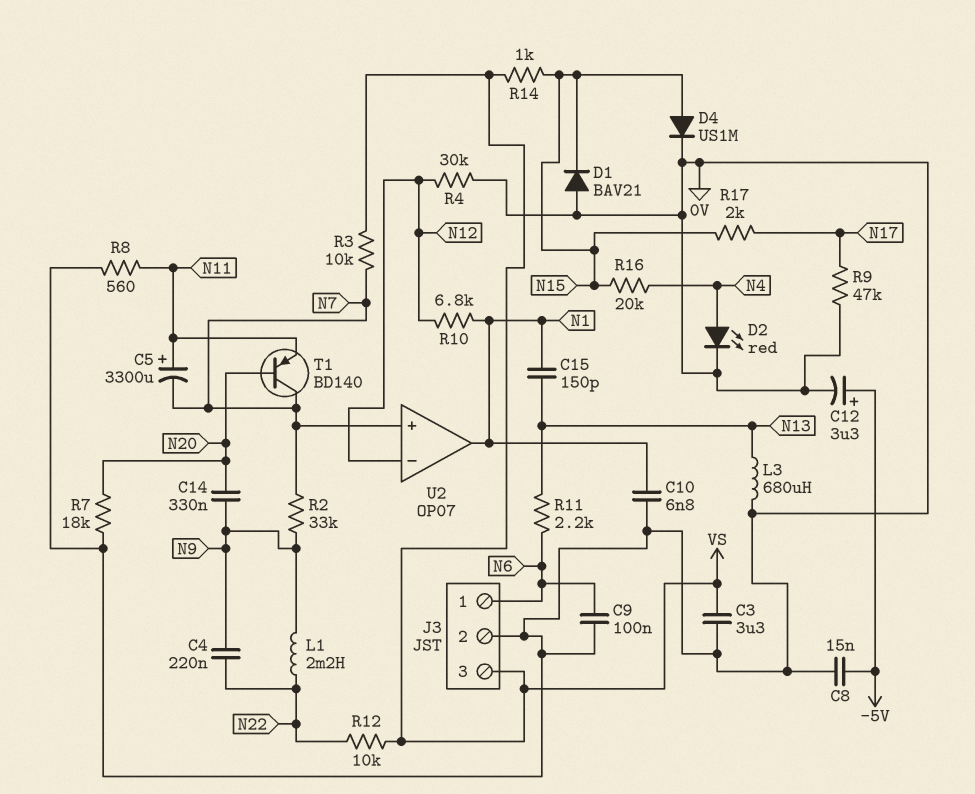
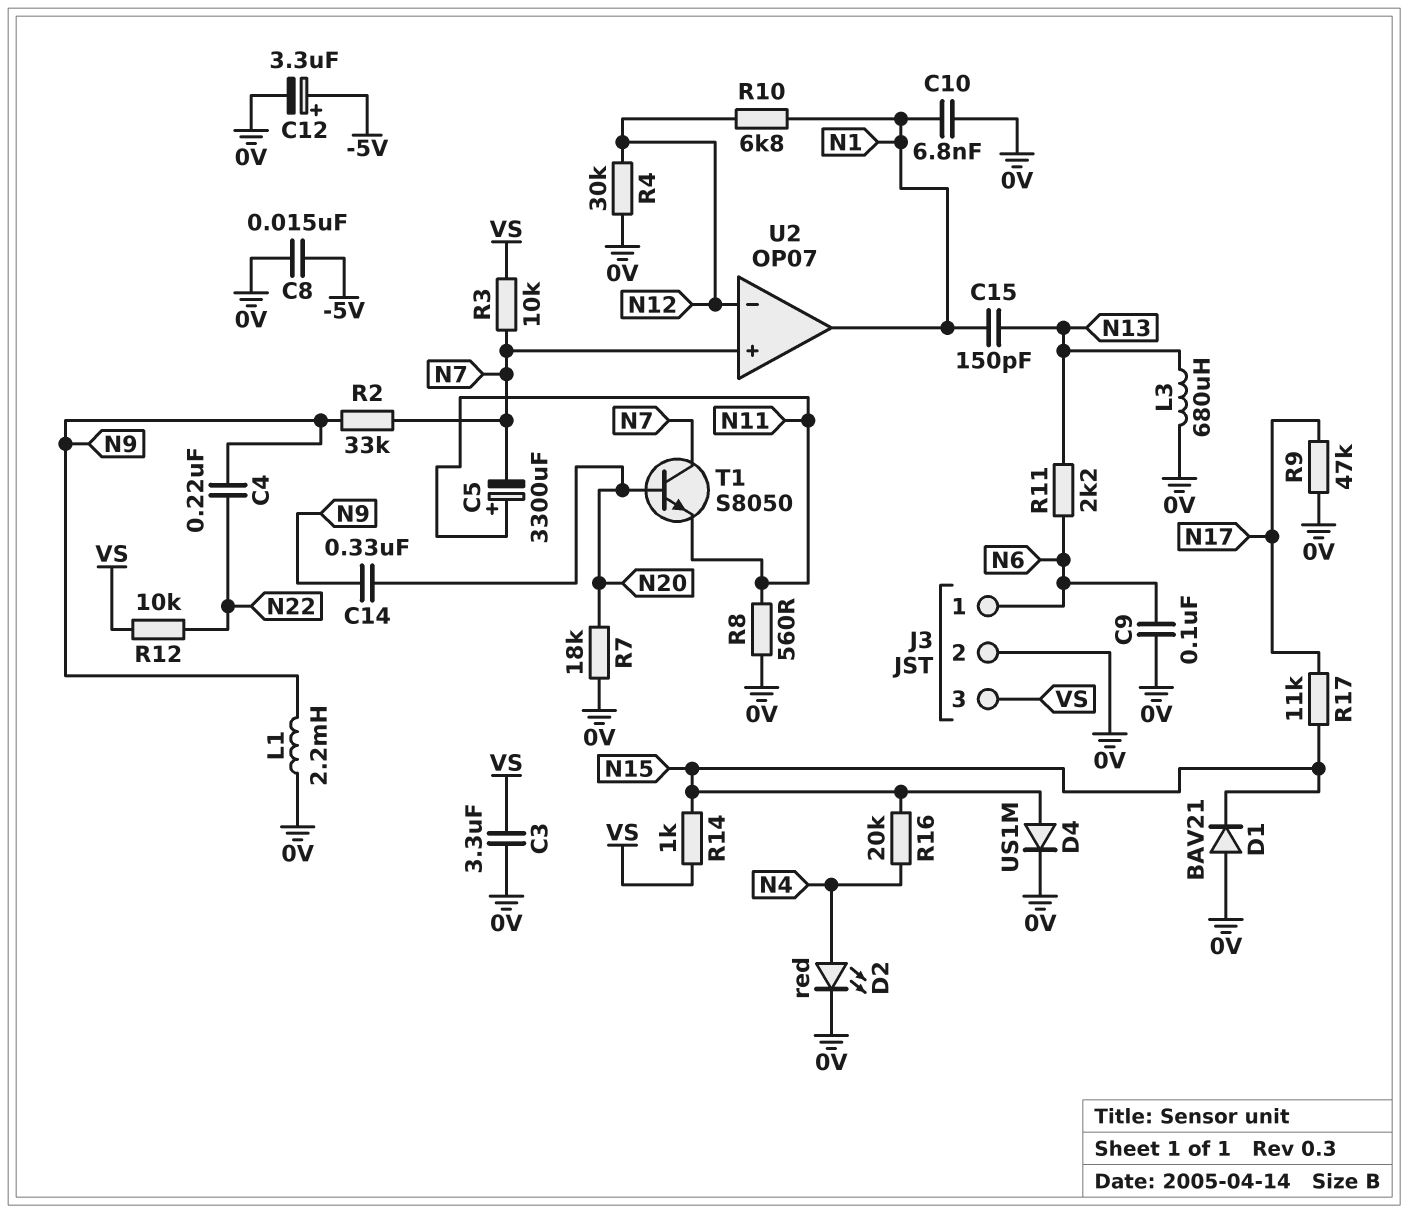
L1: 2.2mH (N9, N22) -> 2.2mH (0V, N9)
R17: 2k (N15, N17) -> 11k (N15, N17)
T1: PNP BD140 (B N20, C N7, E N11) -> NPN S8050 (B N20, C N7, E N11)

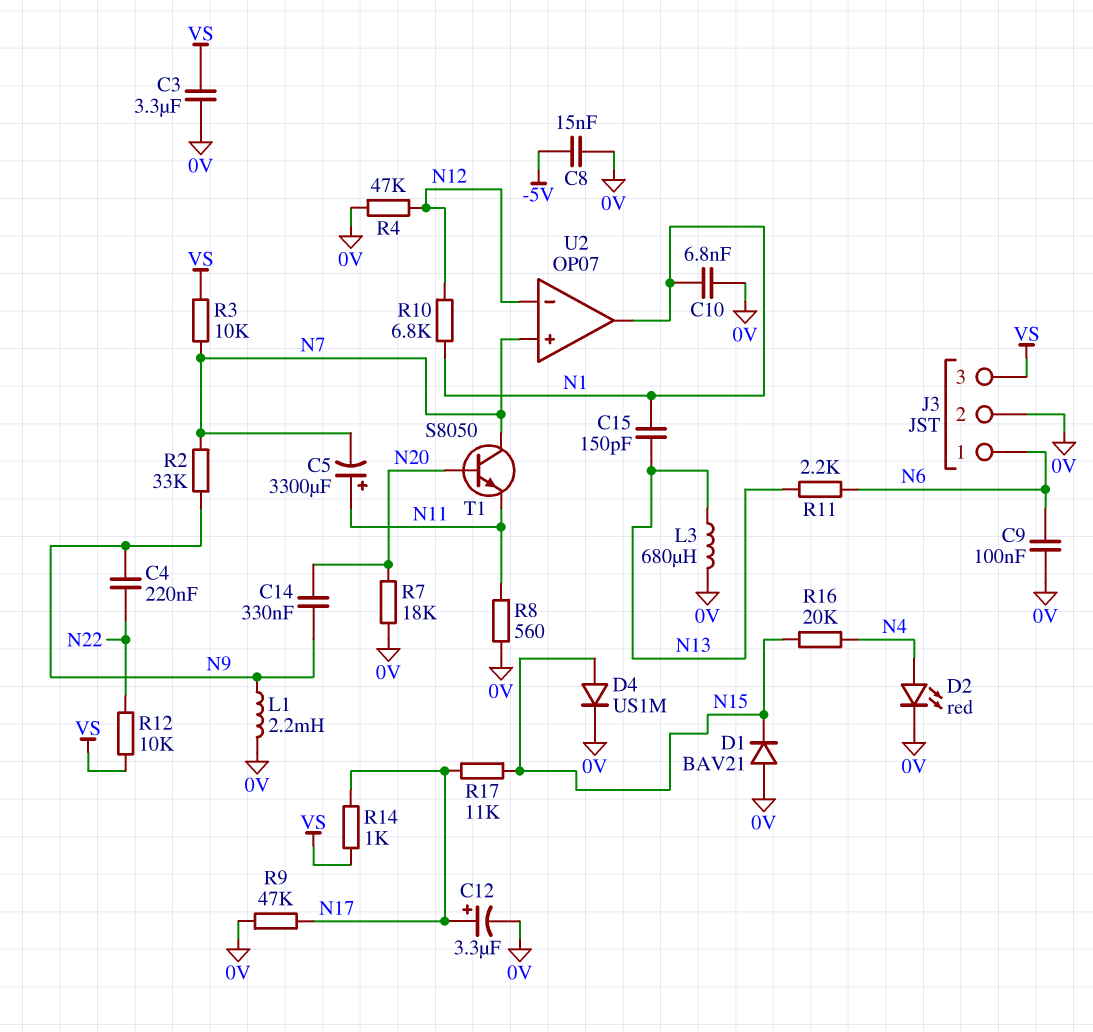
C12: 3.3uF (plus -5V, minus 0V) -> 3.3uF (plus N17, minus 0V)
R4: 30k (0V, N12) -> 47k (0V, N12)
R14: 1k (N15, VS) -> 1k (N17, VS)

